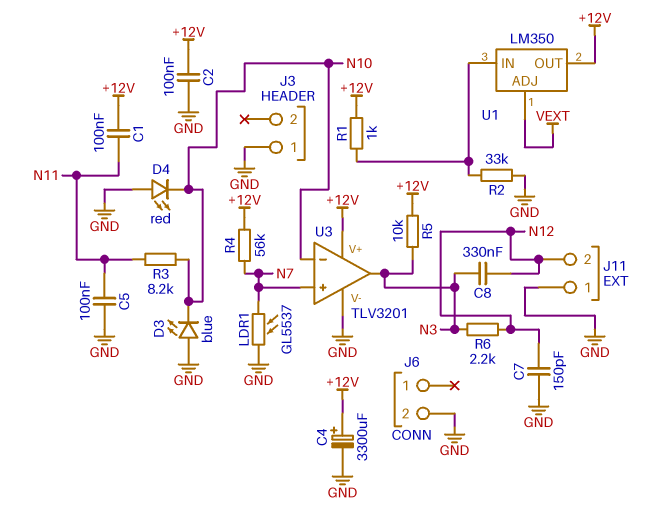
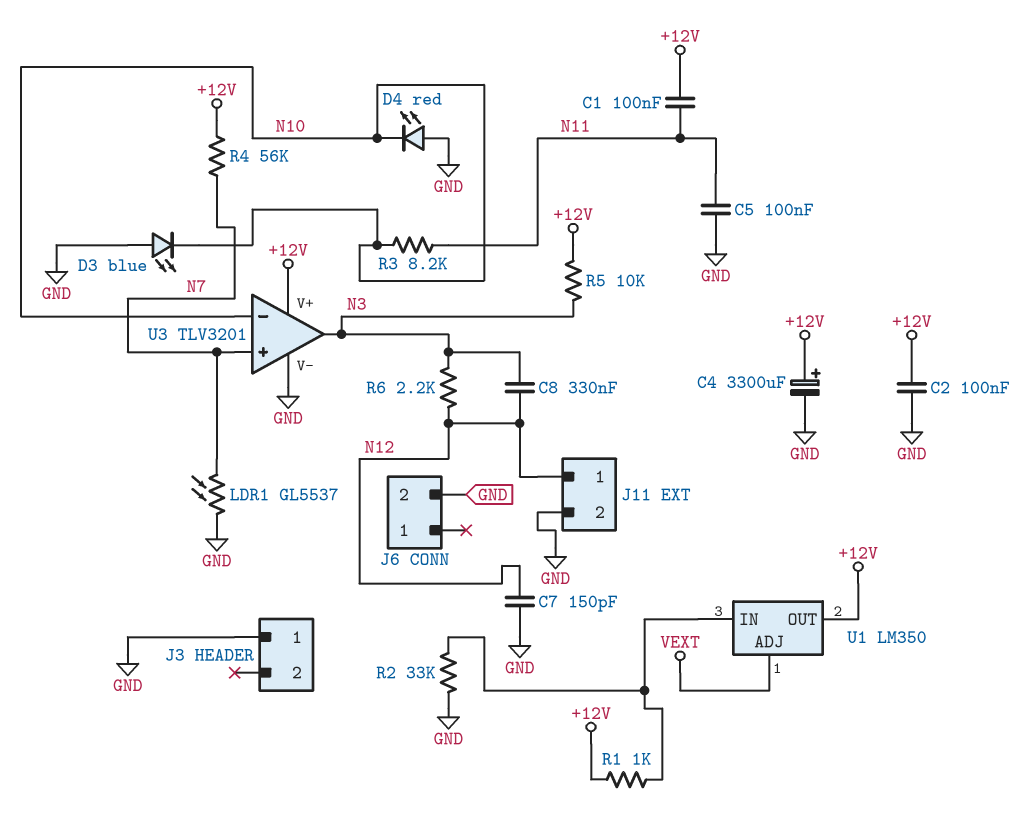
J11 pin 1: GND -> N12
J11 pin 2: N12 -> GND

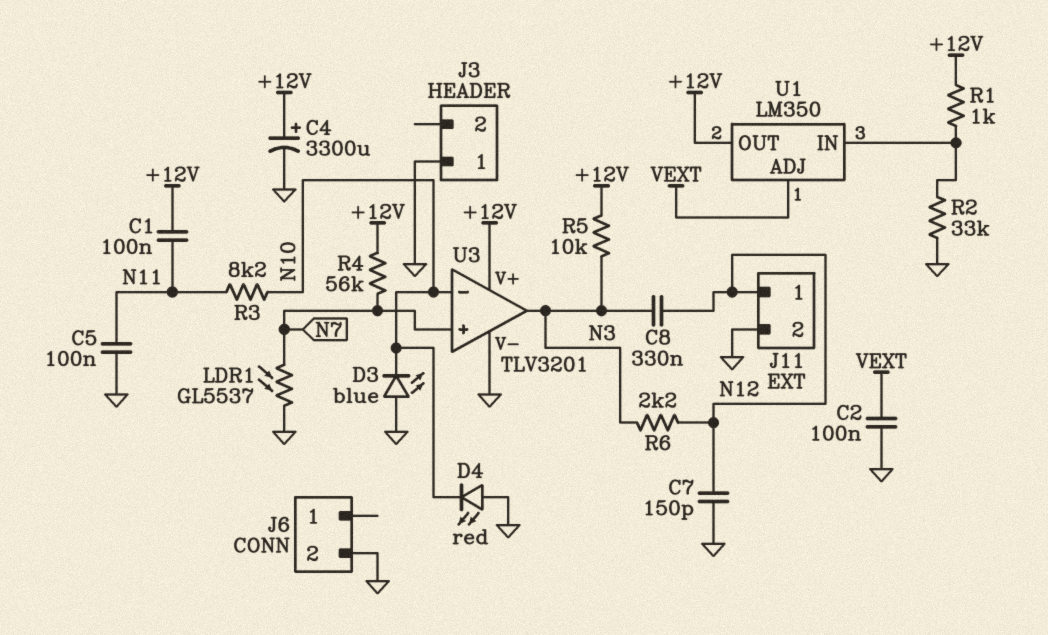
C2: 100nF (+12V, GND) -> 100nF (GND, VEXT)

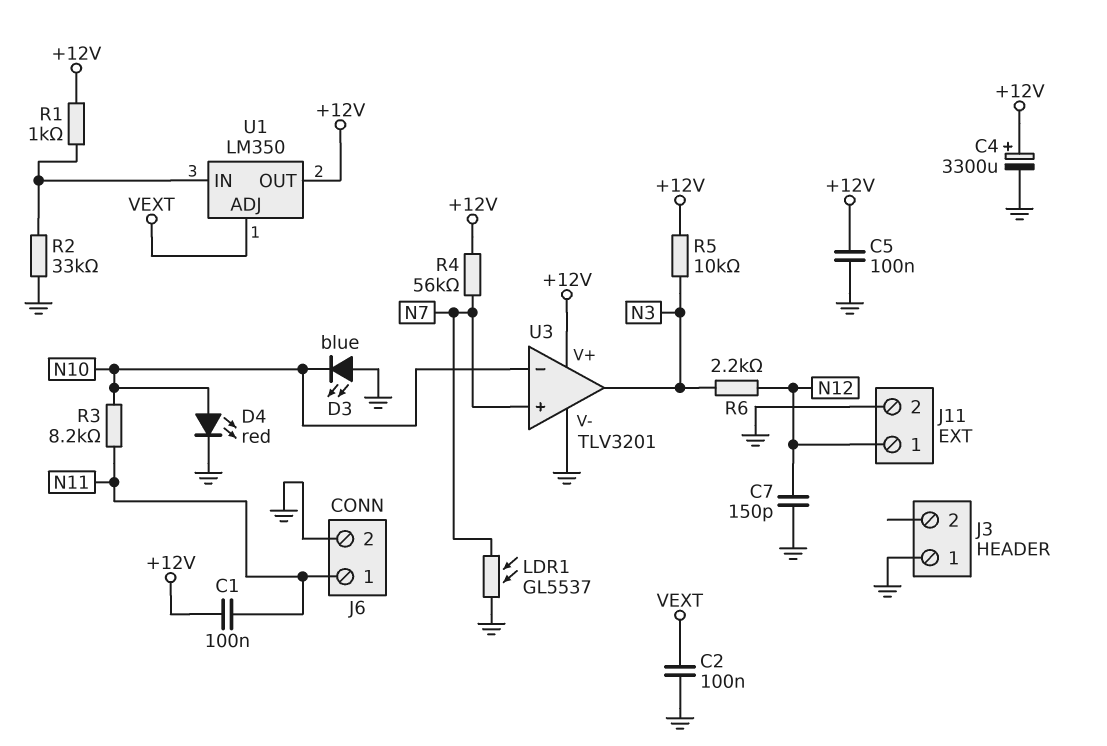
C5: 100nF (GND, N11) -> 100nF (+12V, GND)
C8: 330nF (N3, N12) -> none
D4: LED red (A GND, K N10) -> LED red (A N10, K GND)
J6 pin 1: none -> N11

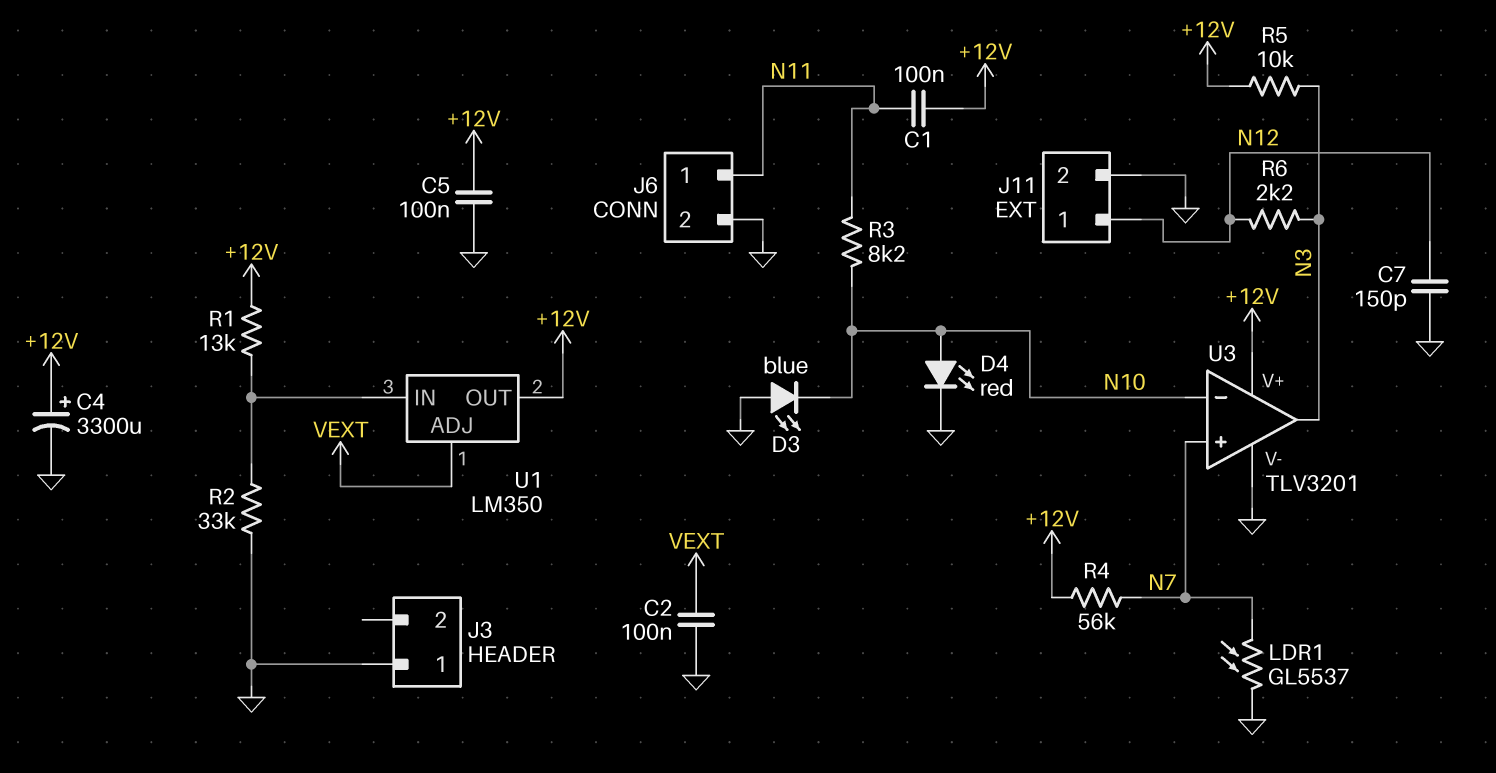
R1: 1k (+12V, U1/IN) -> 13k (+12V, U1/IN)

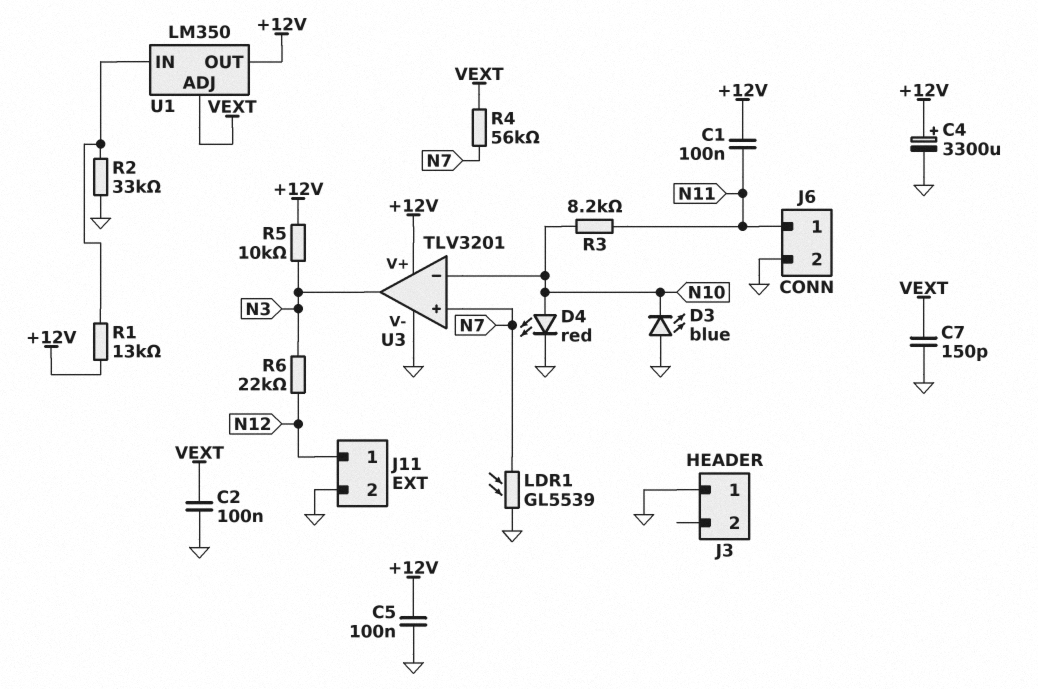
C7: 150pF (GND, N12) -> 150pF (GND, VEXT)
LDR1: GL5537 (GND, N7) -> GL5539 (GND, N7)
R4: 56k (+12V, N7) -> 56k (N7, VEXT)
R6: 2.2k (N3, N12) -> 22k (N3, N12)

